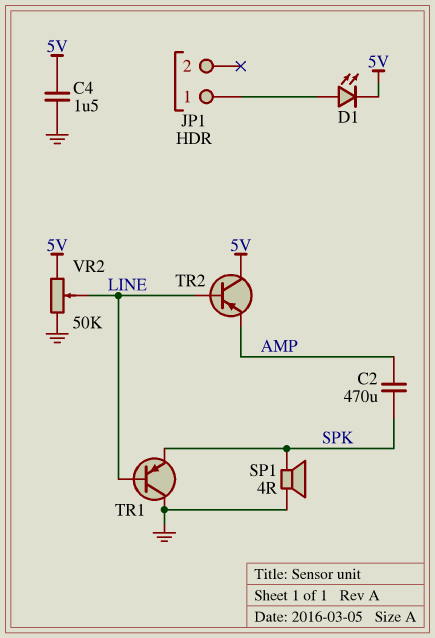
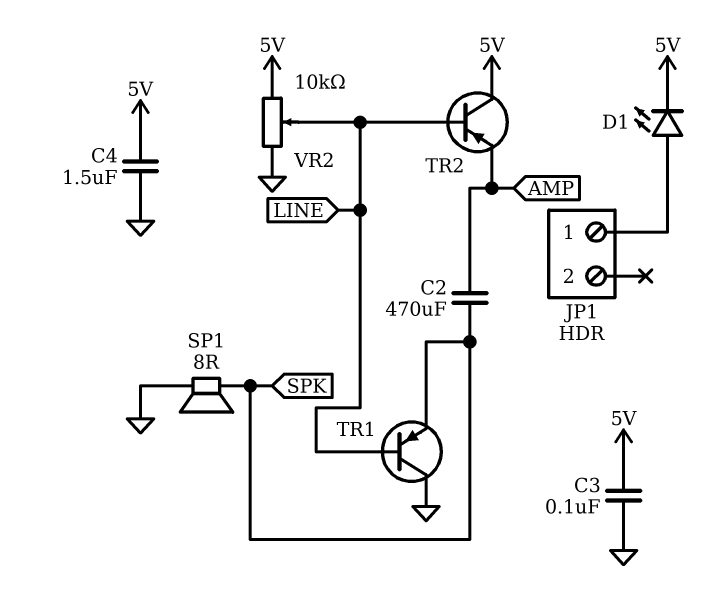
C3: none -> 100nF (5V, GND)
SP1: speaker 4R (GND, SPK) -> speaker 8R (GND, SPK)
VR2: 50k (5V, GND, wiper LINE) -> 10k (5V, GND, wiper LINE)

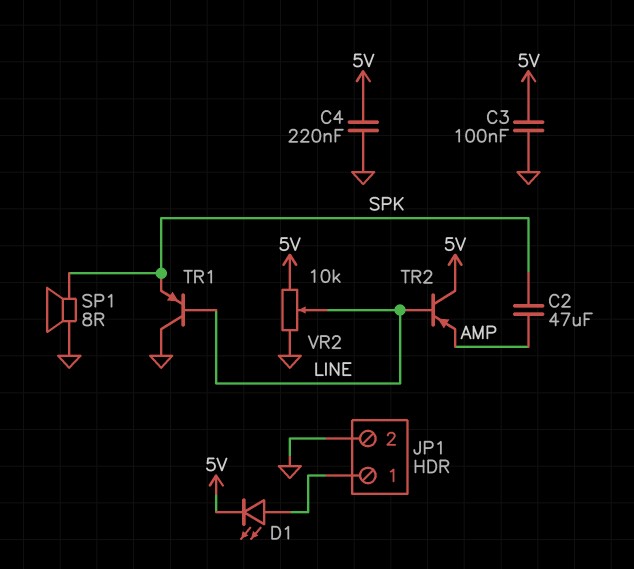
C2: 470uF (AMP, SPK) -> 47uF (AMP, SPK)
C4: 1.5uF (5V, GND) -> 220nF (5V, GND)
JP1 pin 2: none -> GND

